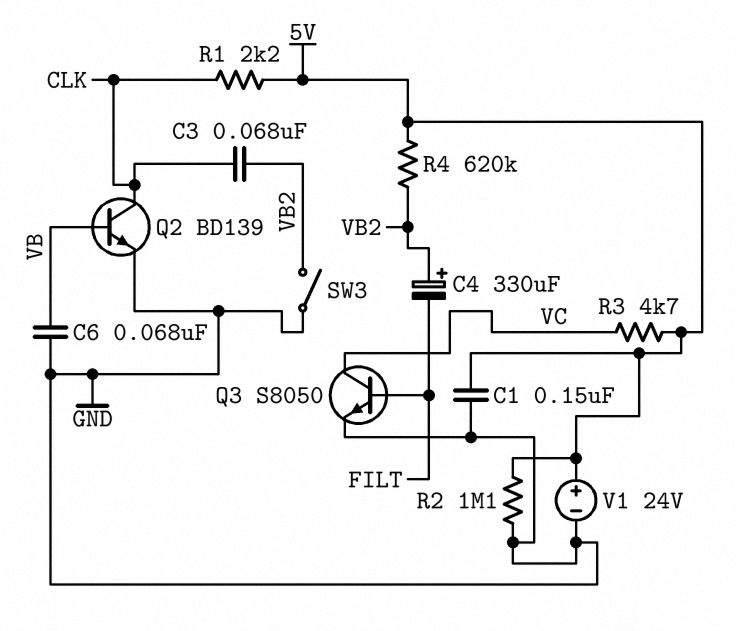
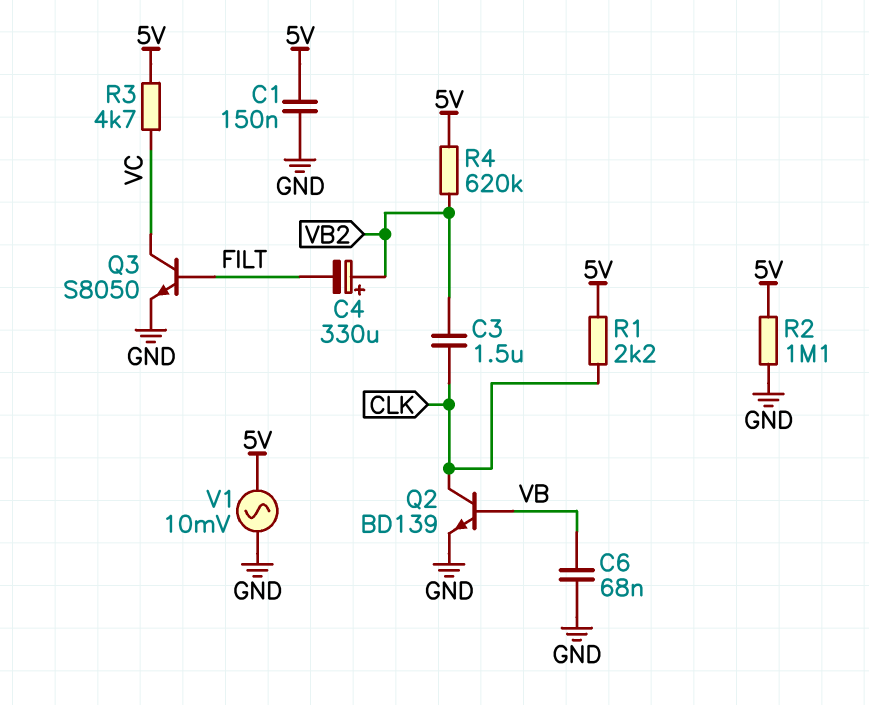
C3: 68nF (CLK, VB2) -> 1.5uF (CLK, VB2)
SW3: switch (GND, VB2) -> none
V1: 24V (plus 5V, minus GND) -> AC 10mV (5V, GND)

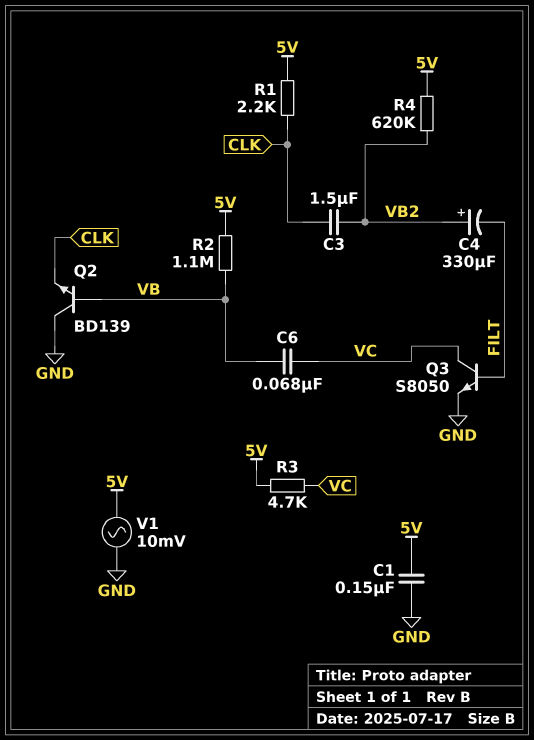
C6: 68nF (GND, VB) -> 68nF (VB, VC)
Q2: NPN BD139 (B VB, C CLK, E GND) -> NPN BD139 (B VB, C GND, E CLK)
R2: 1.1M (5V, GND) -> 1.1M (5V, VB)

